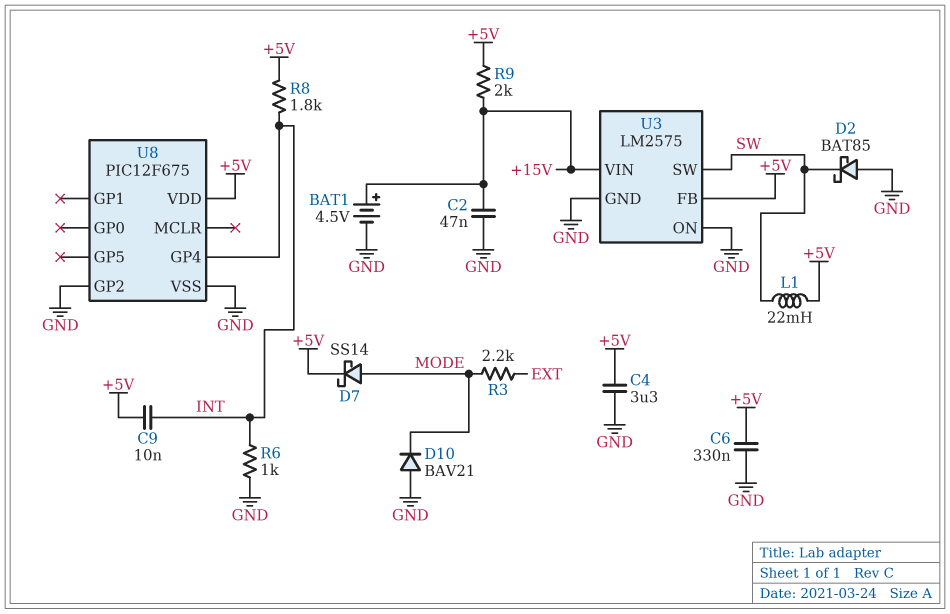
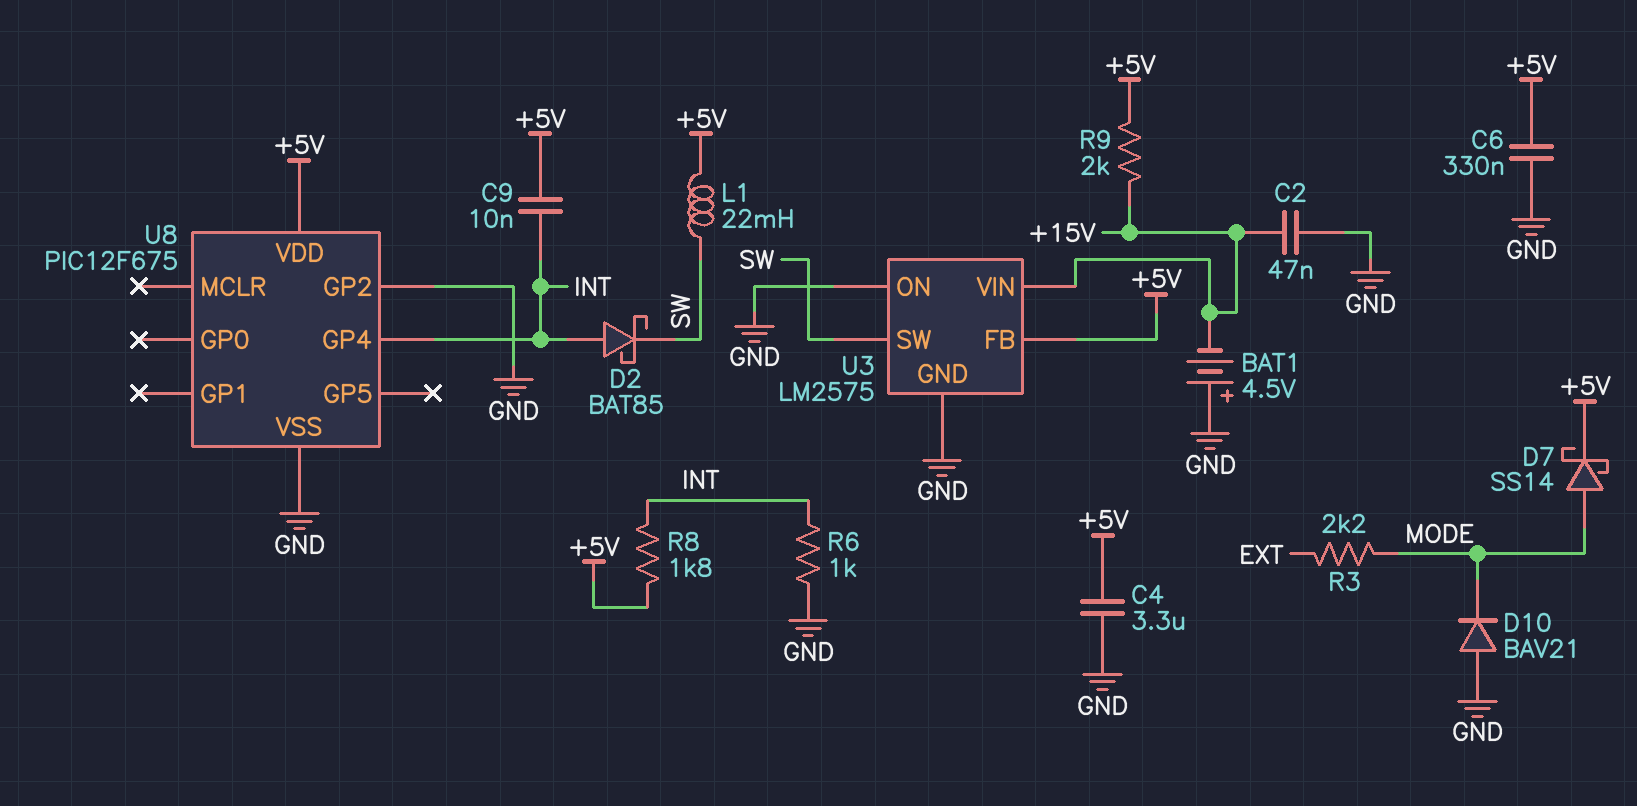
BAT1: 4.5V (plus +15V, minus GND) -> 4.5V (plus GND, minus +15V)
D2: schottky BAT85 (A GND, K SW) -> schottky BAT85 (A INT, K SW)

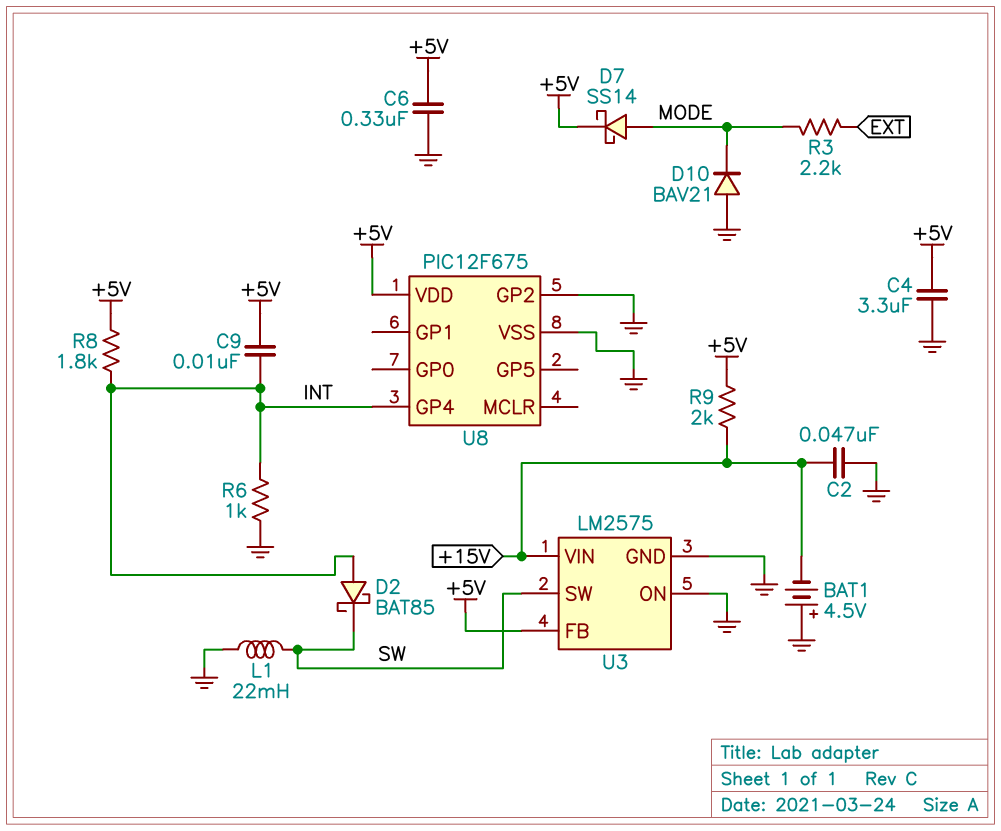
L1: 22mH (+5V, SW) -> 22mH (GND, SW)

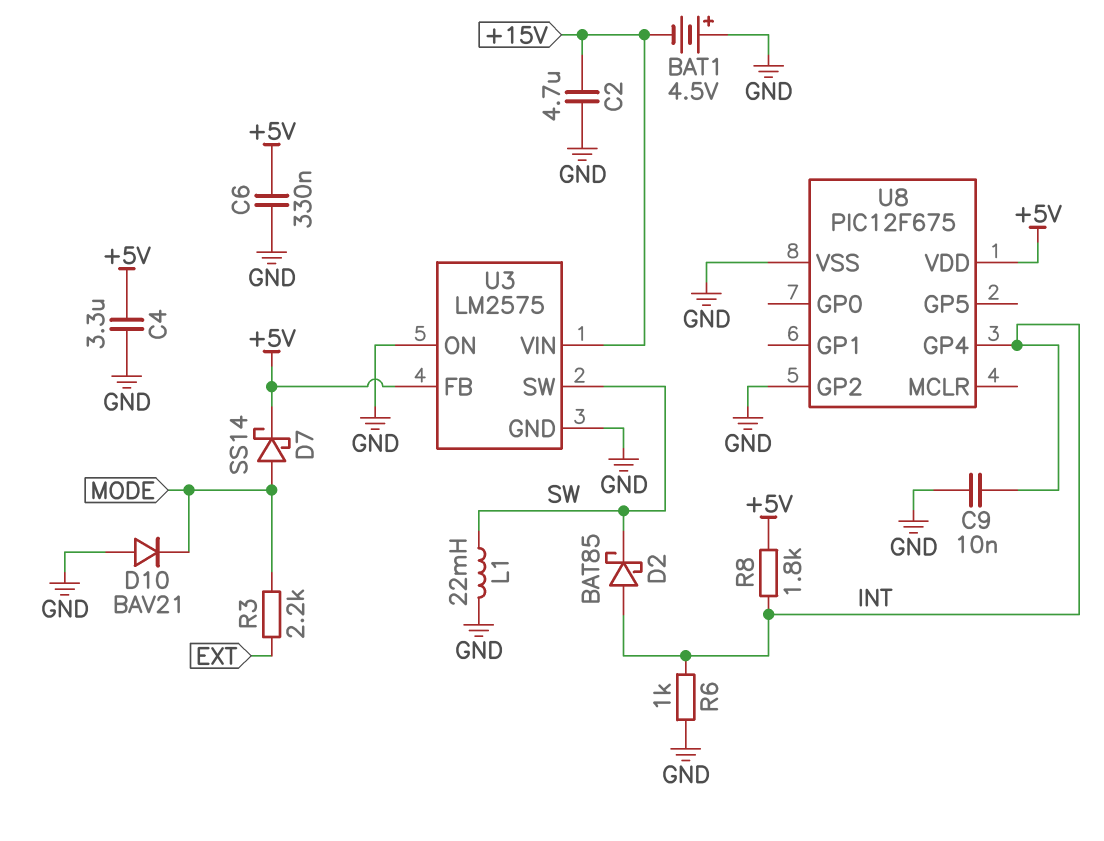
C2: 47nF (+15V, GND) -> 4.7uF (+15V, GND)
C9: 10nF (+5V, INT) -> 10nF (GND, INT)
R9: 2k (+5V, +15V) -> none

